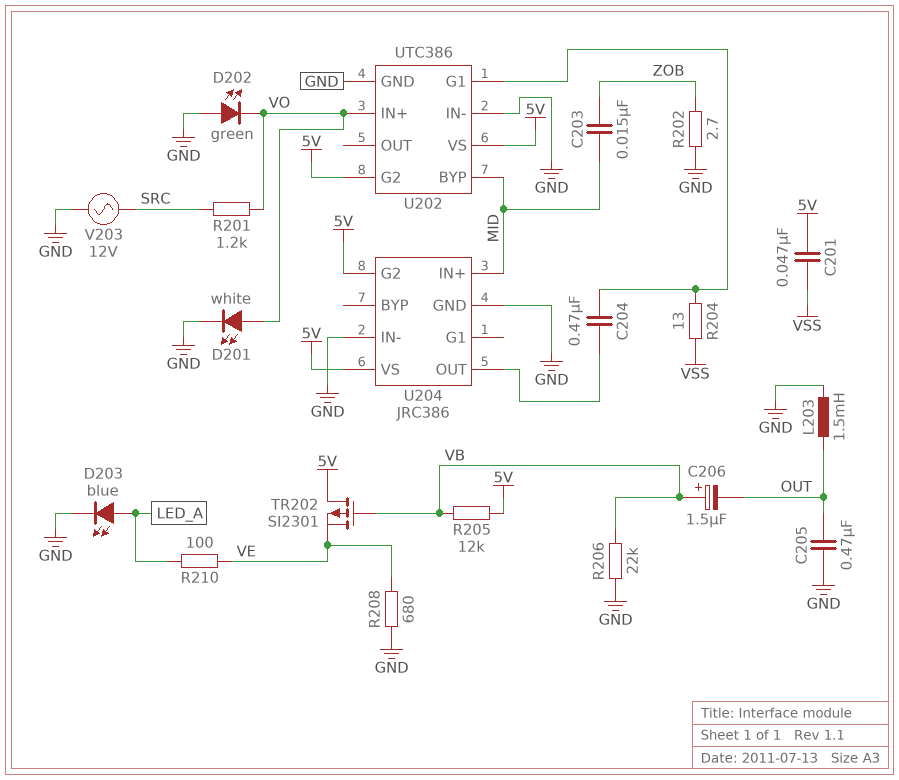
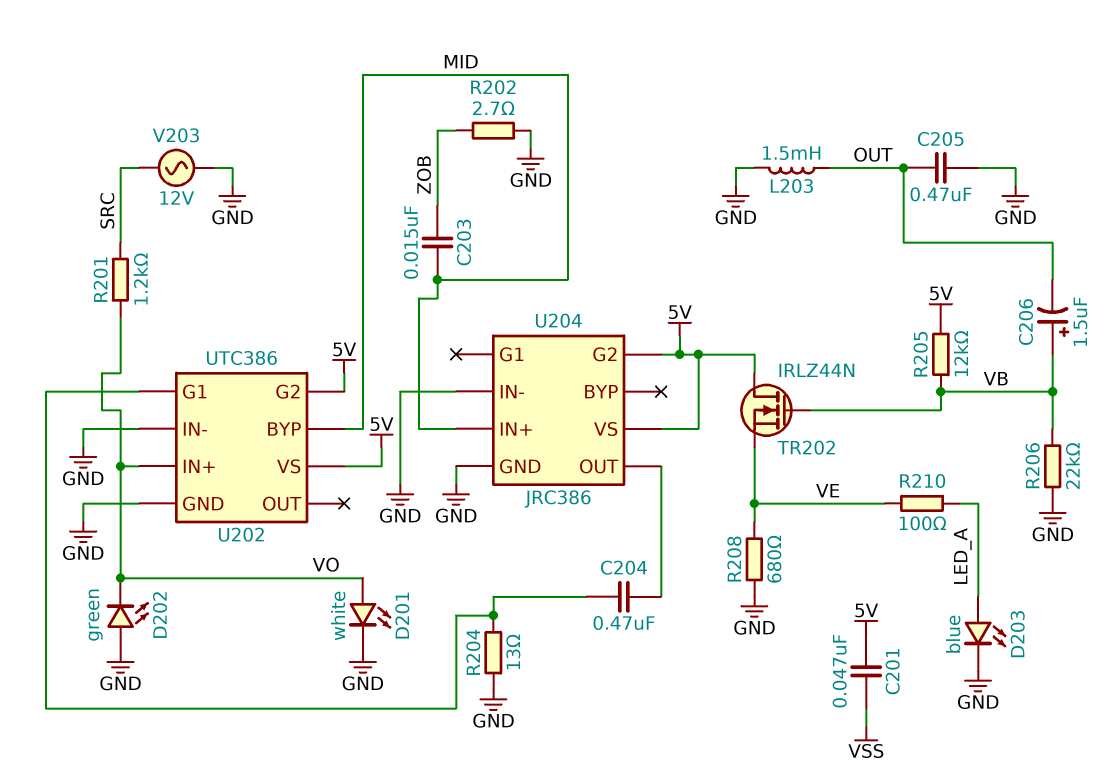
R204: 13 (U202/G1, VSS) -> 13 (GND, U202/G1)
TR202: PMOS SI2301 (G VB, D 5V, S VE) -> NMOS IRLZ44N (G VB, D 5V, S VE)

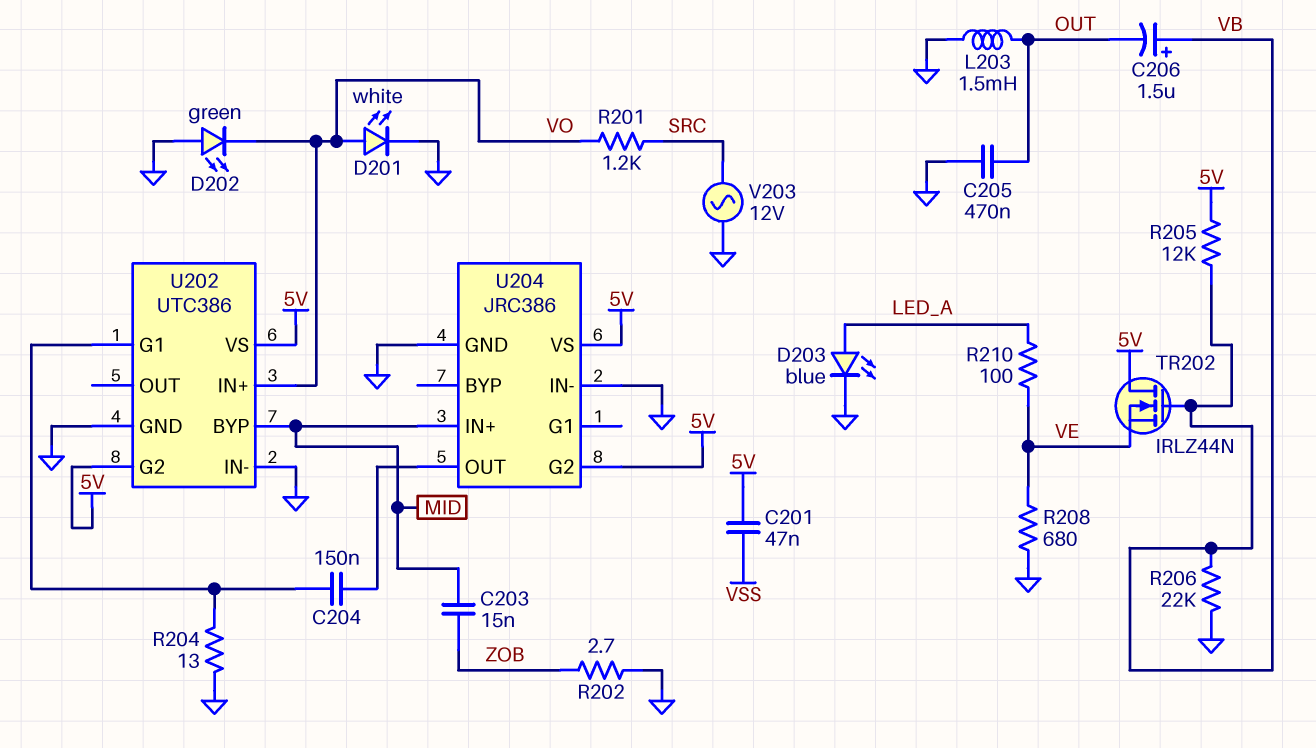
C204: 470nF (U202/G1, U204/OUT) -> 150nF (U202/G1, U204/OUT)

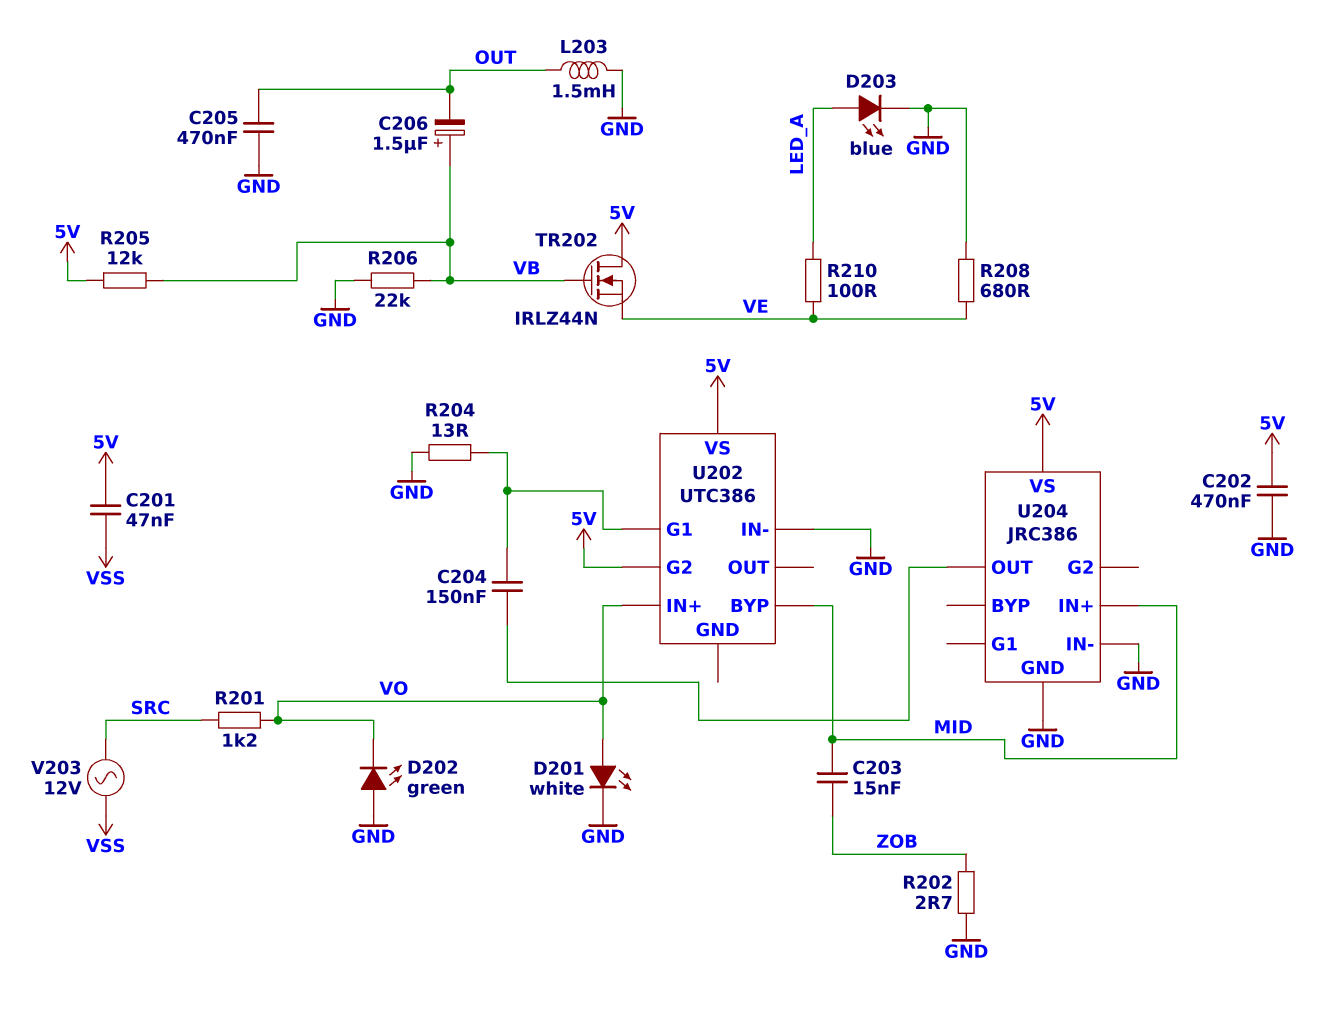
C202: none -> 470nF (5V, GND)
U202 pin GND: GND -> none
U204 pin G2: 5V -> none
V203: AC 12V (GND, SRC) -> AC 12V (SRC, VSS)

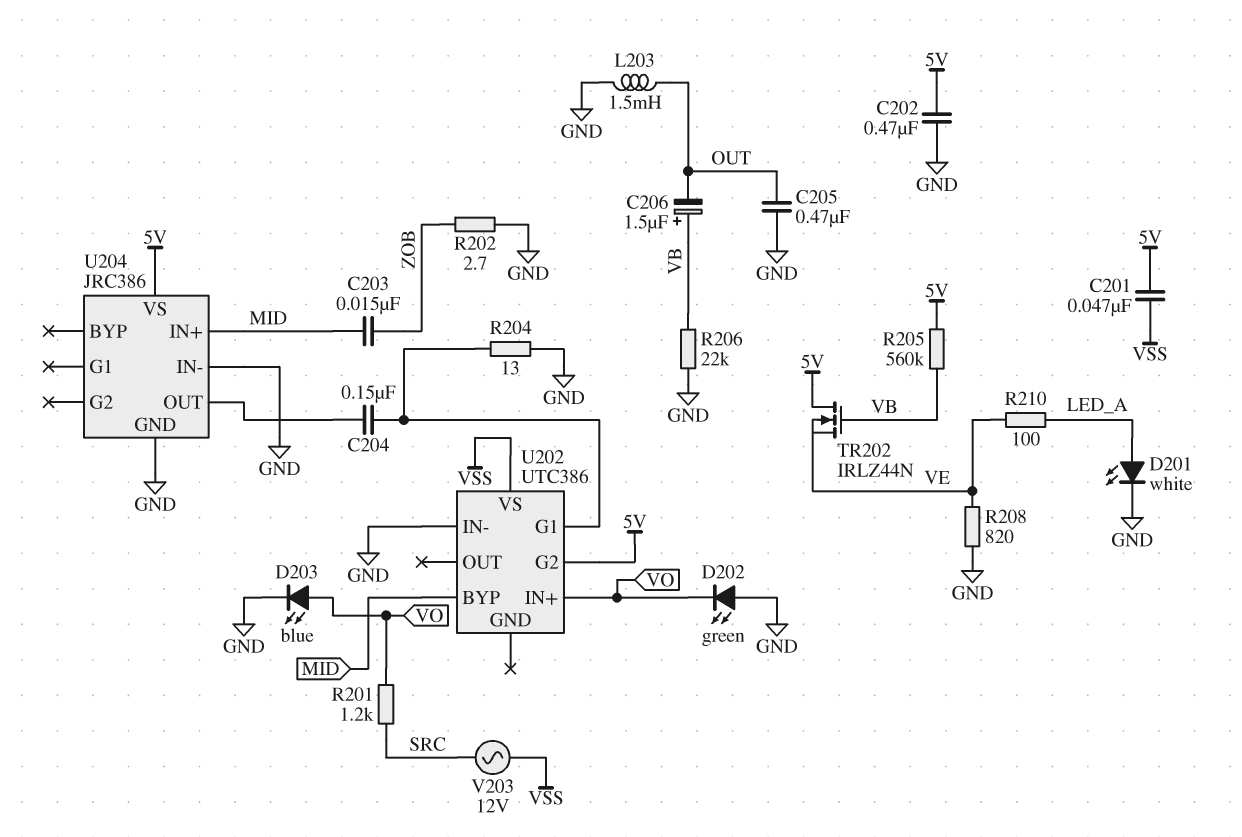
D201: LED white (A VO, K GND) -> LED white (A LED_A, K GND)
D203: LED blue (A LED_A, K GND) -> LED blue (A VO, K GND)
R205: 12k (5V, VB) -> 560k (5V, VB)
R208: 680 (GND, VE) -> 820 (GND, VE)
U202 pin VS: 5V -> VSS

